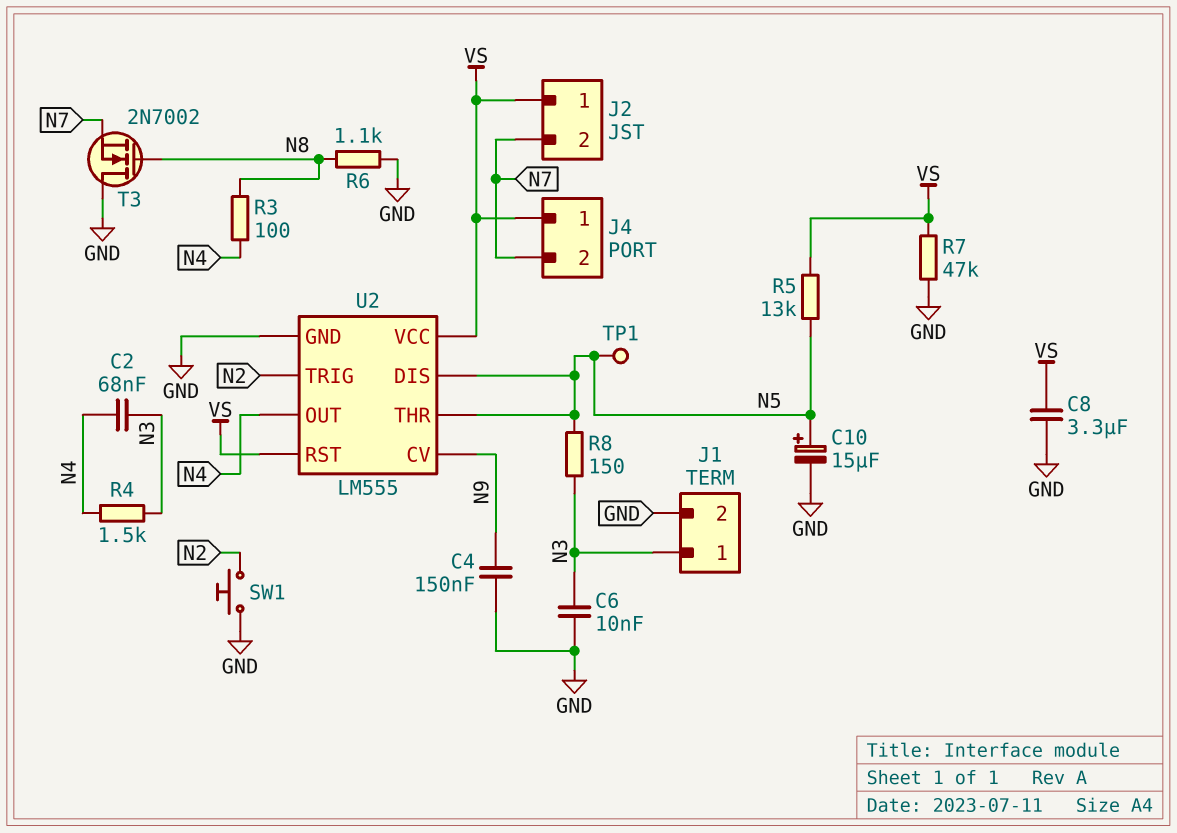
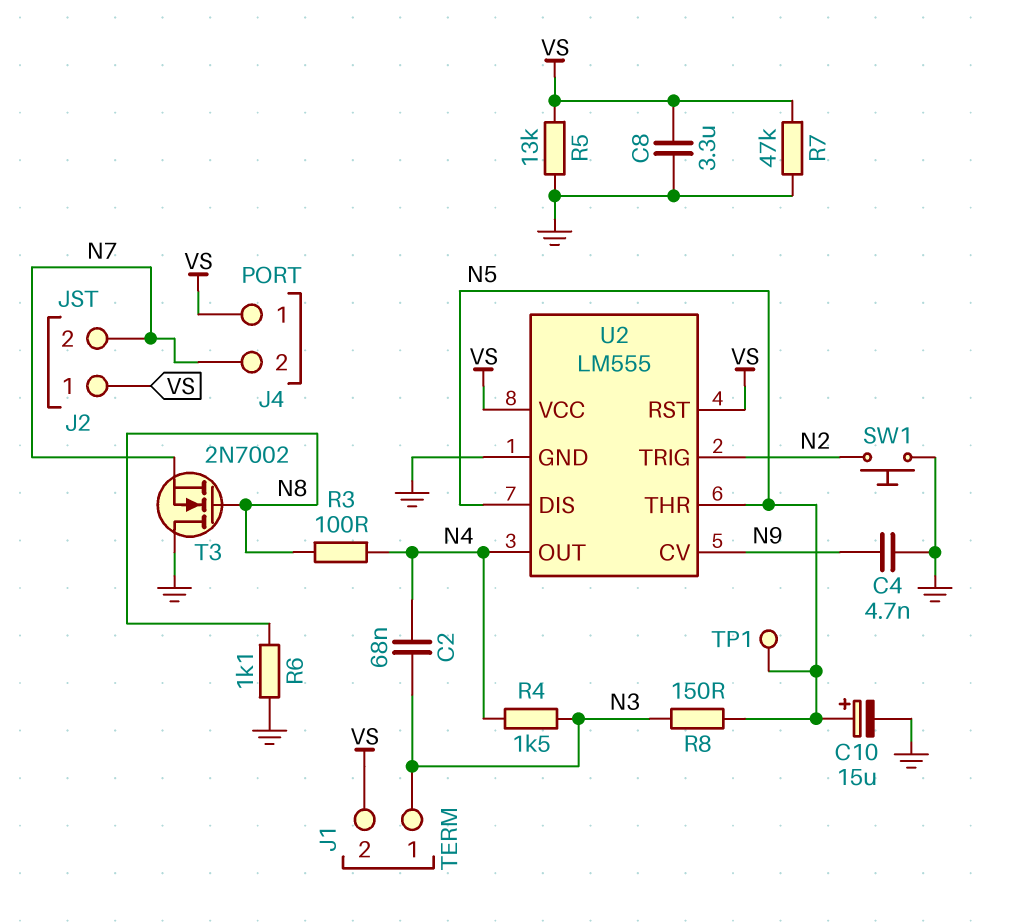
C4: 150nF (GND, N9) -> 4.7nF (GND, N9)
C6: 10nF (GND, N3) -> none
J1 pin 2: GND -> VS
R5: 13k (N5, VS) -> 13k (GND, VS)

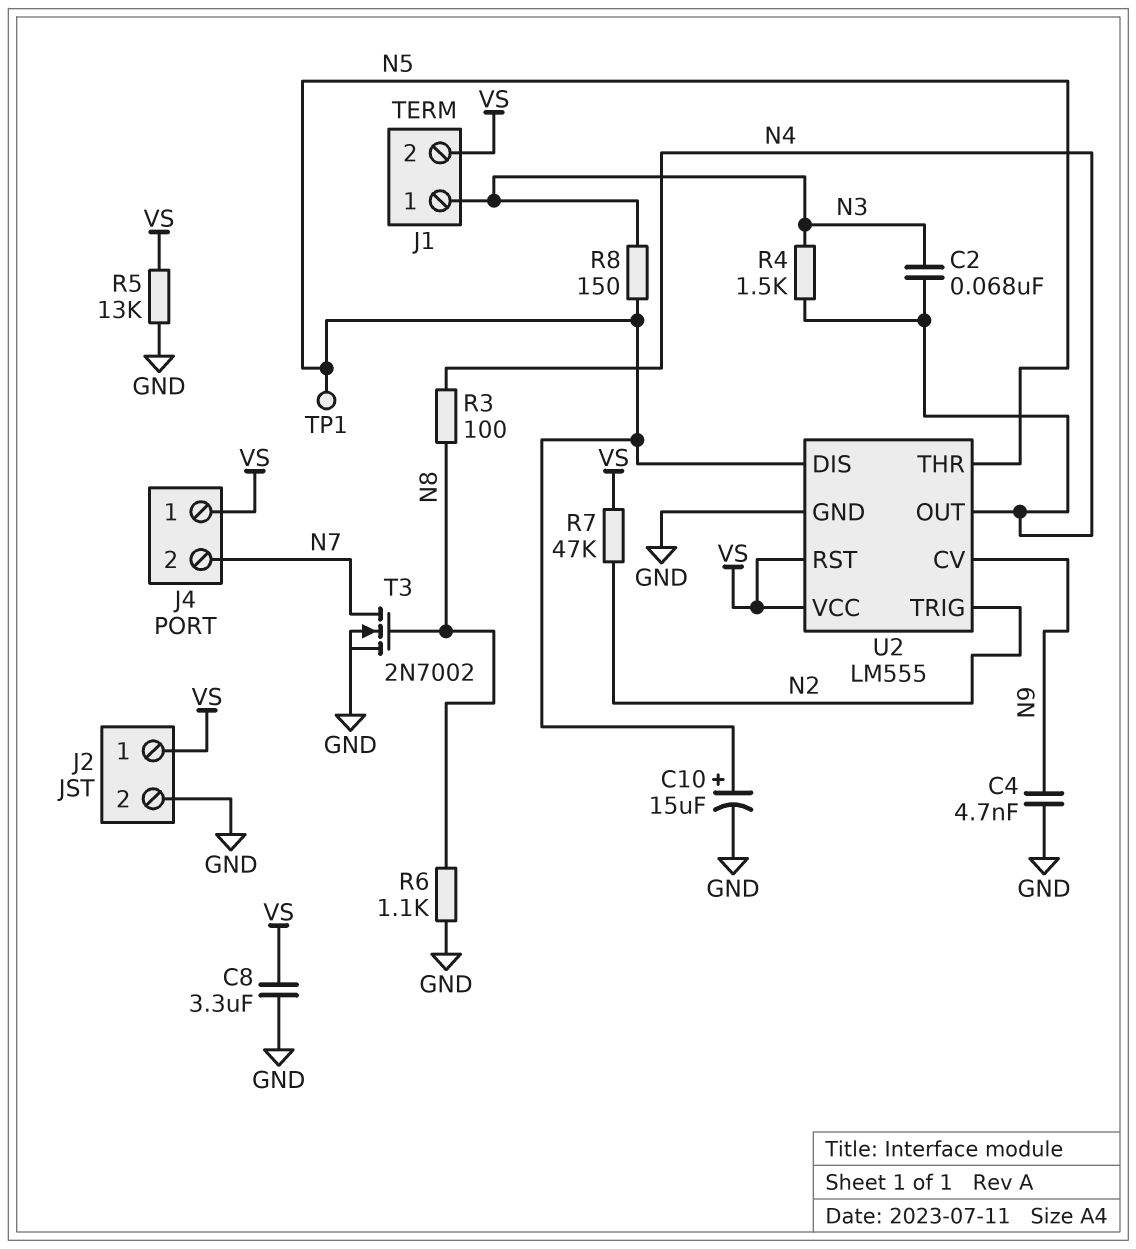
J2 pin 2: N7 -> GND
R7: 47k (GND, VS) -> 47k (N2, VS)
SW1: button (GND, N2) -> none
T3: NMOS 2N7002 (G N8, D GND, S N7) -> NMOS 2N7002 (G N8, D N7, S GND)

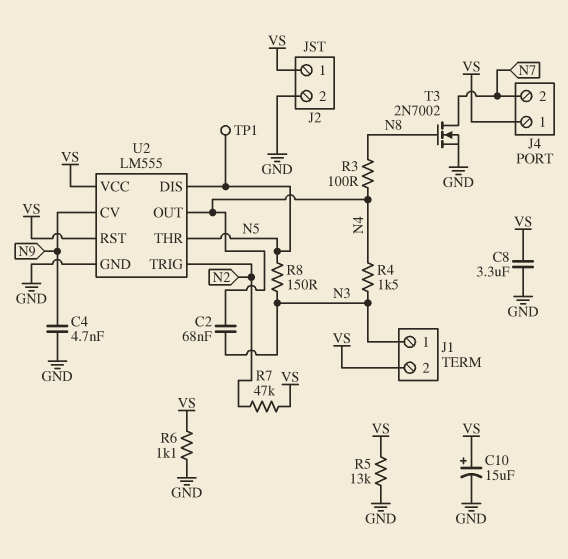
C10: 15uF (plus N5, minus GND) -> 15uF (plus VS, minus GND)
R6: 1.1k (GND, N8) -> 1.1k (GND, VS)

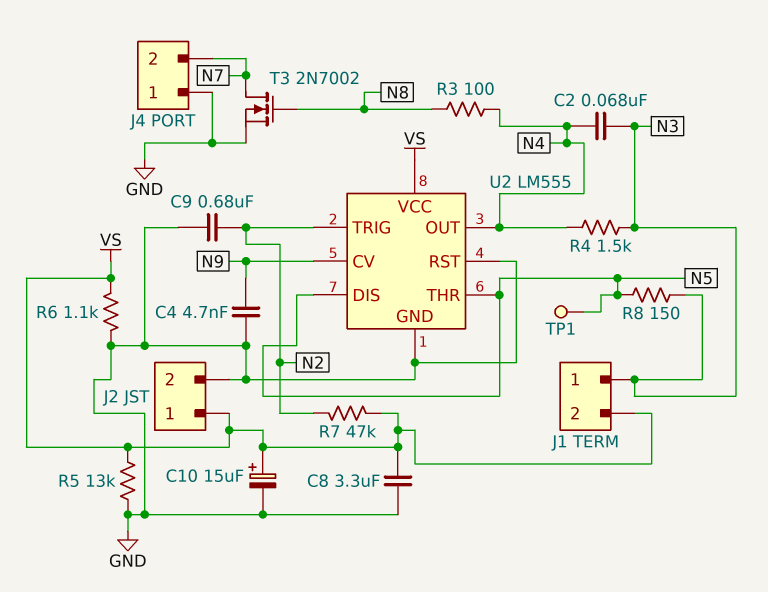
C9: none -> 680nF (GND, N2)
J4 pin 1: VS -> GND
U2 pin RST: VS -> GND

